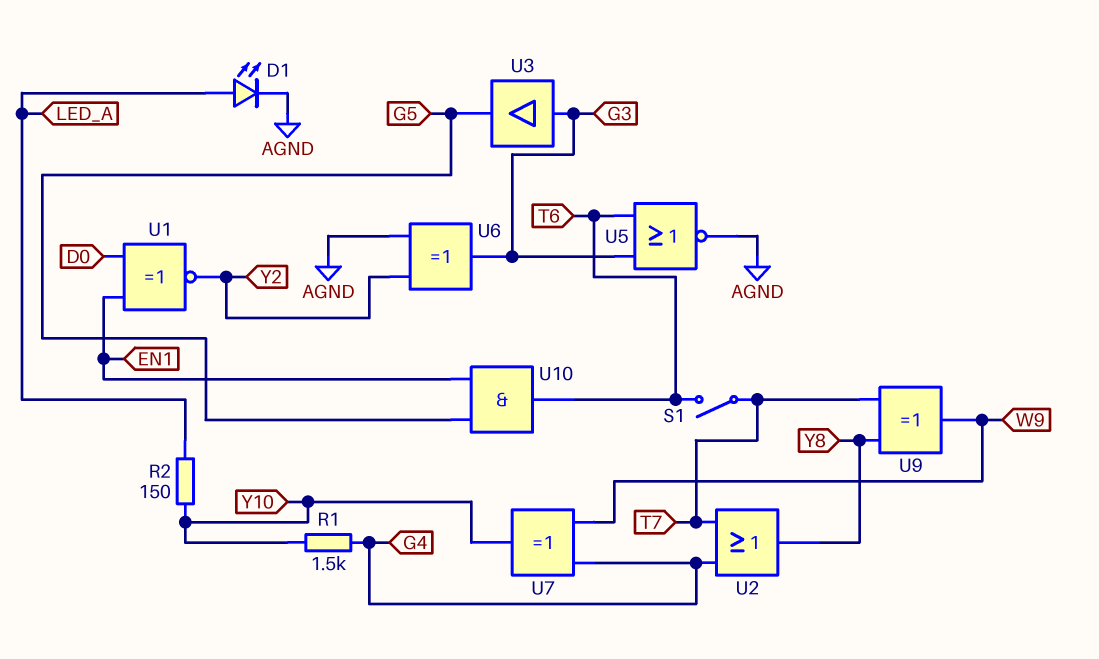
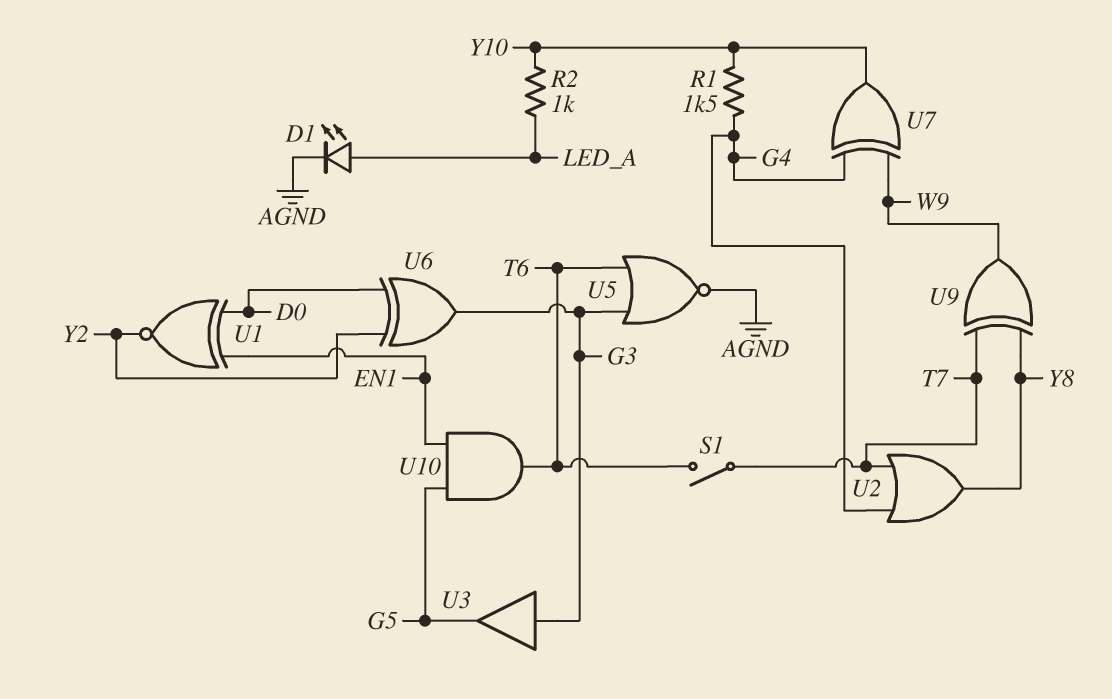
R2: 150 (LED_A, Y10) -> 1k (LED_A, Y10)
U6: XOR (in AGND, in Y2, out G3) -> XOR (in D0, in Y2, out G3)

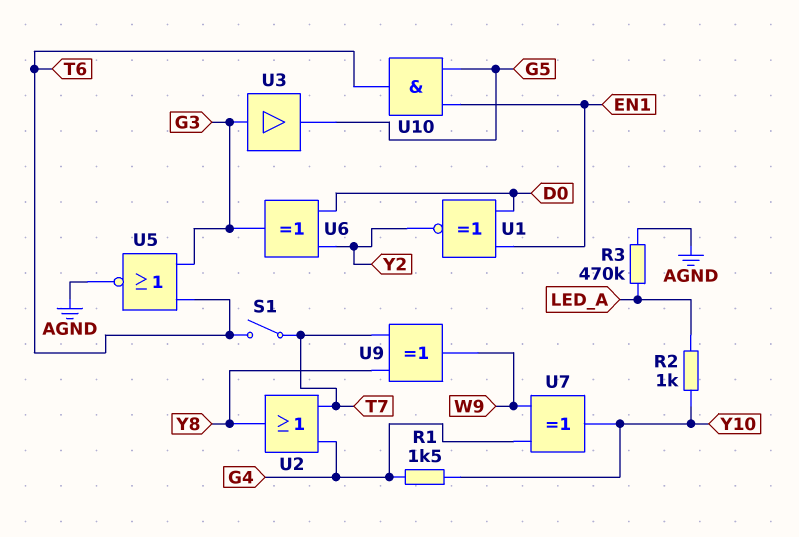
D1: LED (A LED_A, K AGND) -> none
R3: none -> 470k (AGND, LED_A)

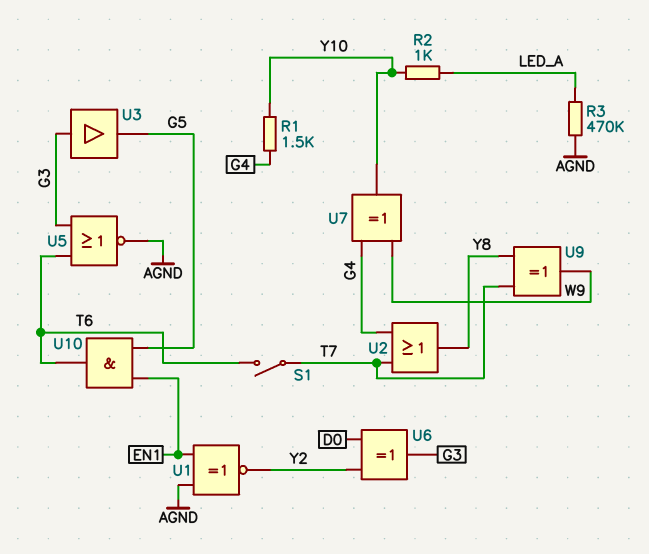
U1: XNOR (in D0, in EN1, out Y2) -> XNOR (in AGND, in EN1, out Y2)

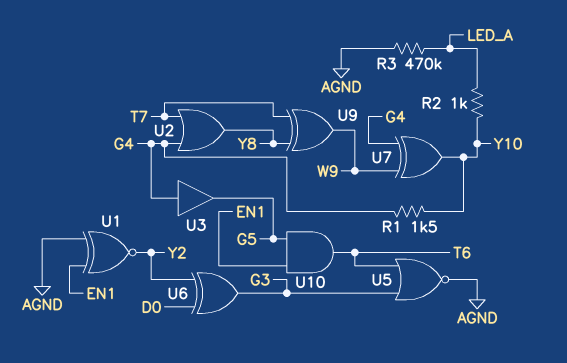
S1: switch (T6, T7) -> none
U3: buffer (in G3, out G5) -> buffer (in G4, out G5)

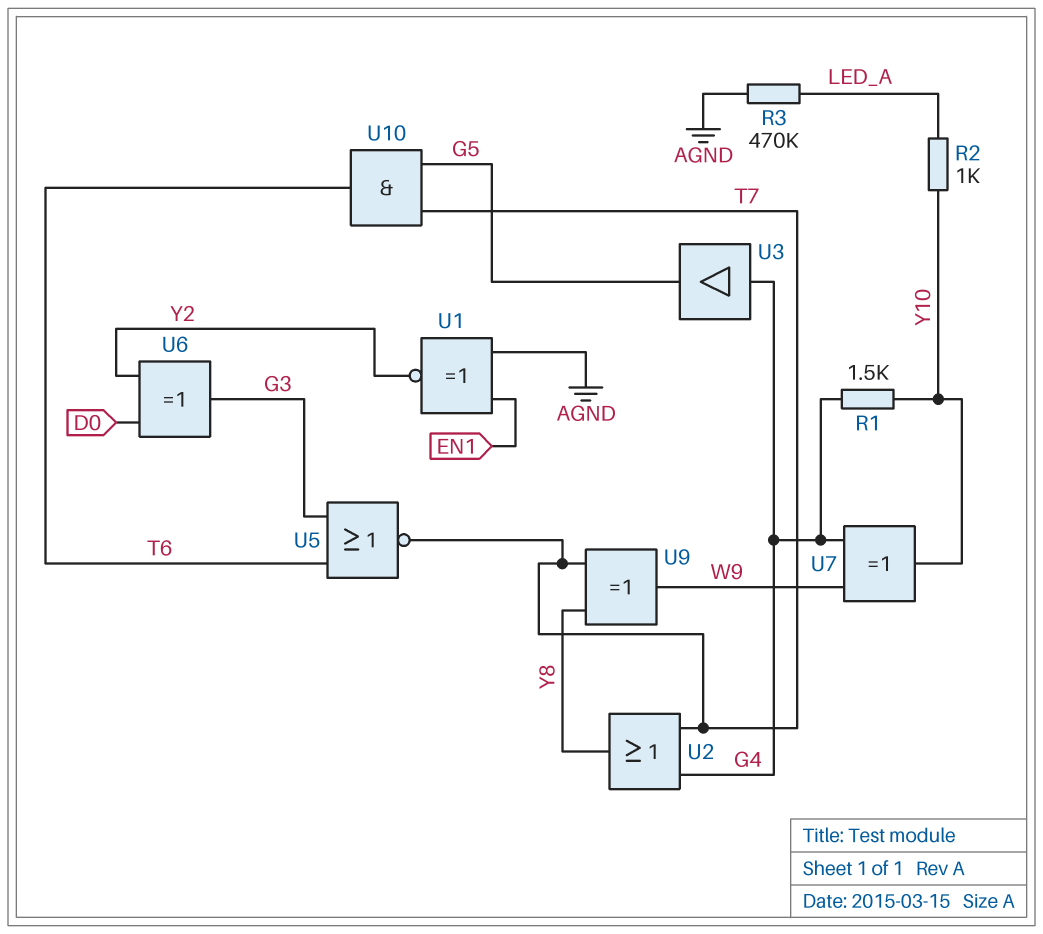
U5: NOR (in G3, in T6, out AGND) -> NOR (in G3, in T6, out T7)
U10: AND (in EN1, in G5, out T6) -> AND (in G5, in T7, out T6)

